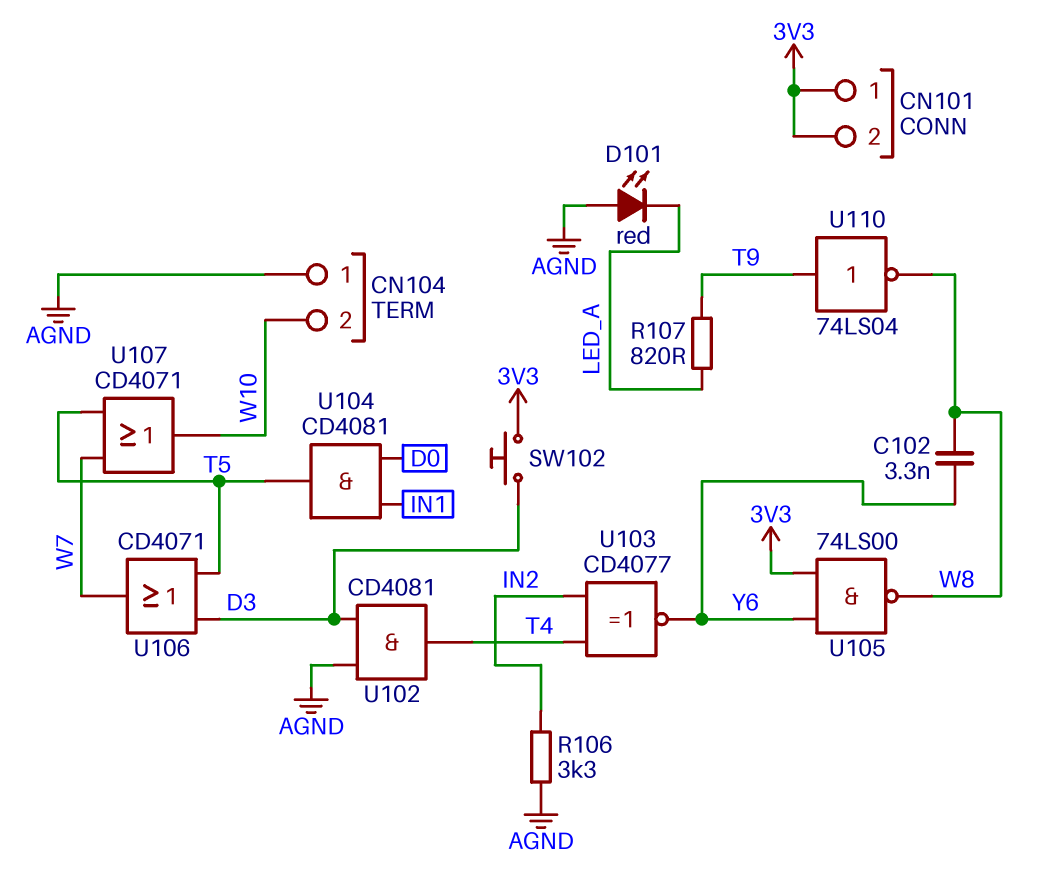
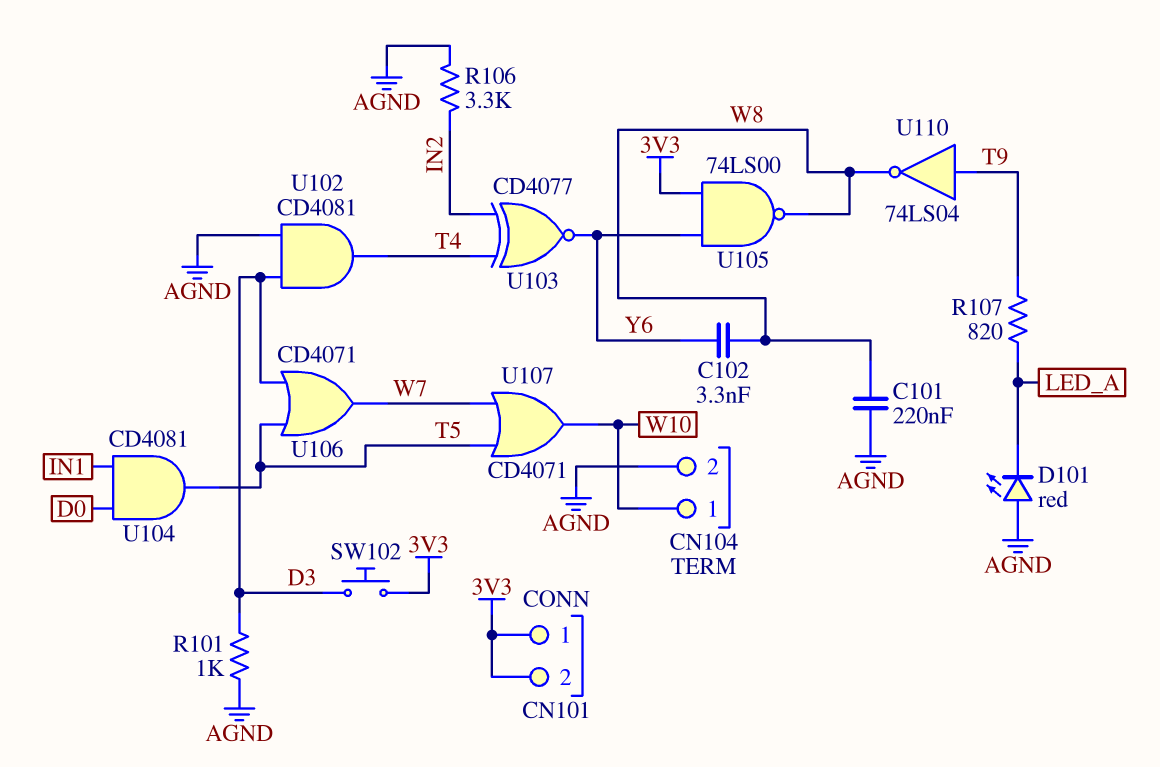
C101: none -> 220nF (AGND, W8)
CN104 pin 1: AGND -> W10
CN104 pin 2: W10 -> AGND
R101: none -> 1k (AGND, D3)

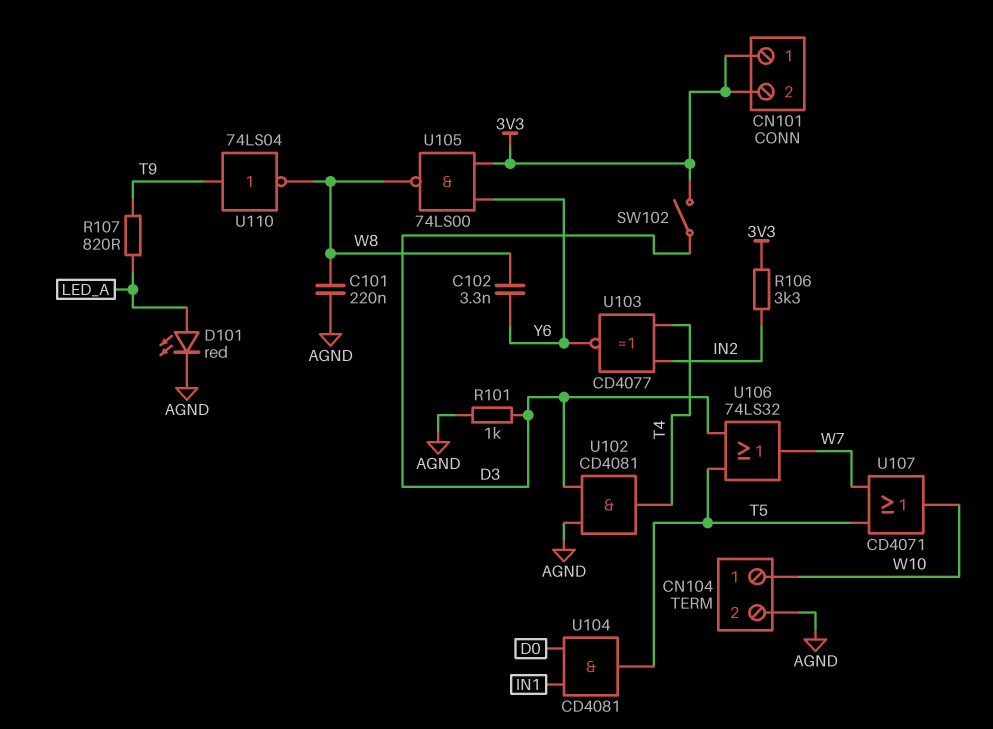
D101: LED red (A AGND, K LED_A) -> LED red (A LED_A, K AGND)
R106: 3.3k (AGND, IN2) -> 3.3k (3V3, IN2)
SW102: button (3V3, D3) -> switch (3V3, D3)
U106: OR CD4071 (in D3, in T5, out W7) -> OR 74LS32 (in D3, in T5, out W7)

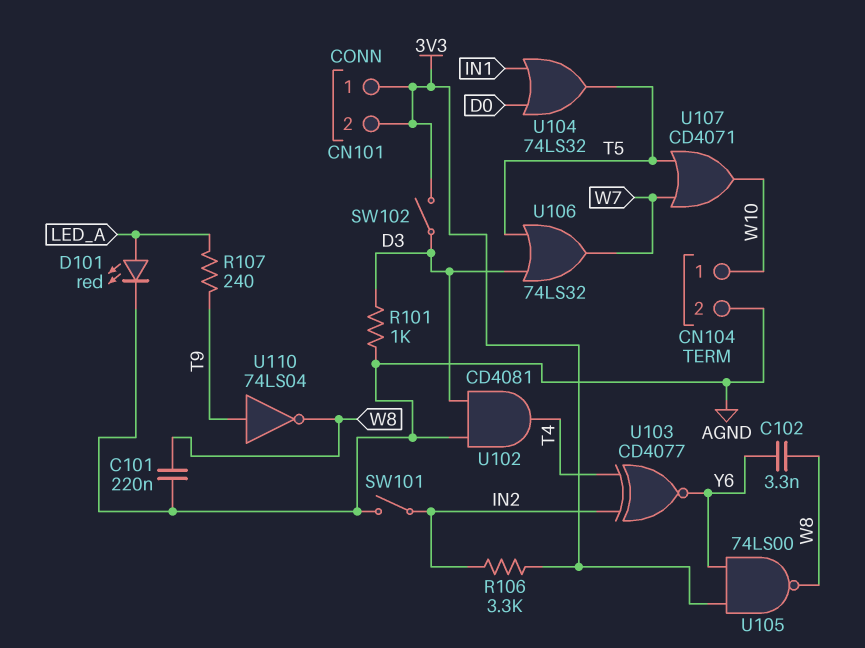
R107: 820 (LED_A, T9) -> 240 (LED_A, T9)
SW101: none -> switch (AGND, IN2)
U104: AND CD4081 (in D0, in IN1, out T5) -> OR 74LS32 (in D0, in IN1, out T5)

